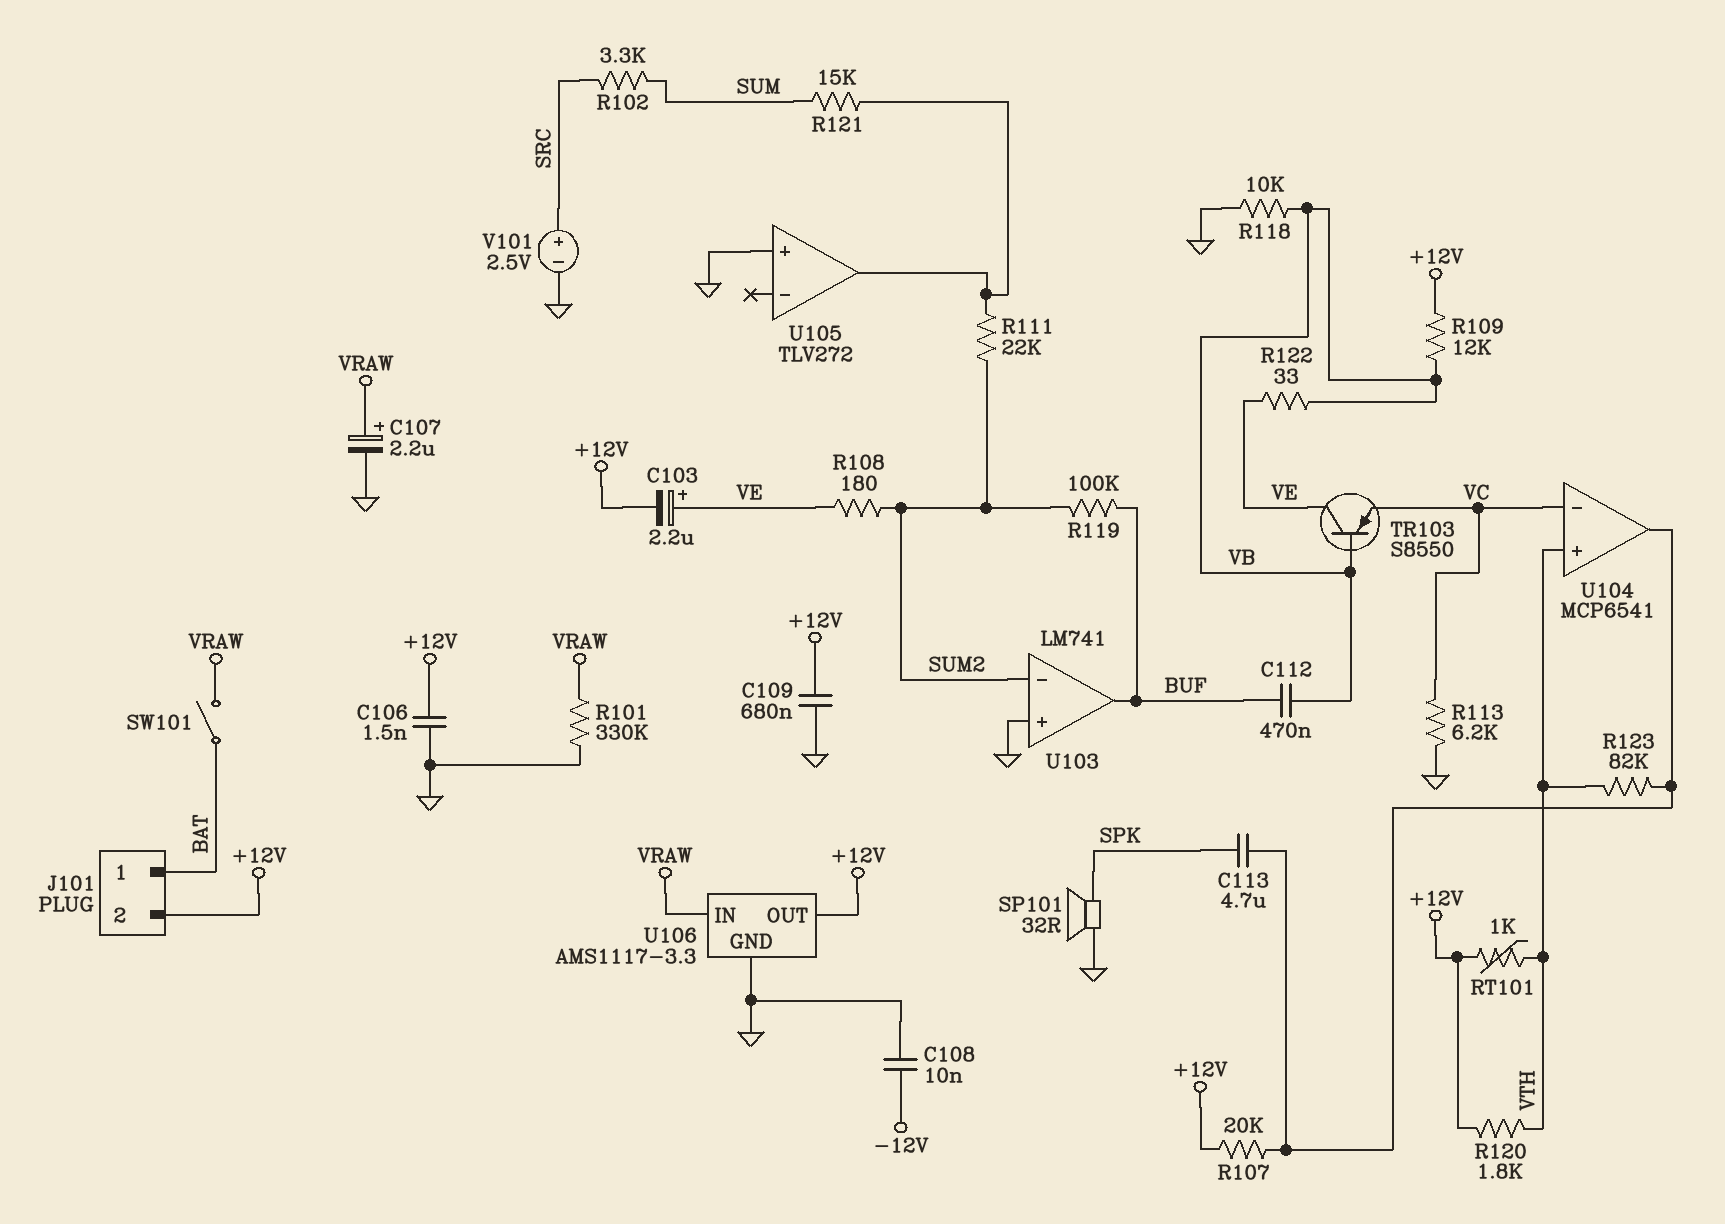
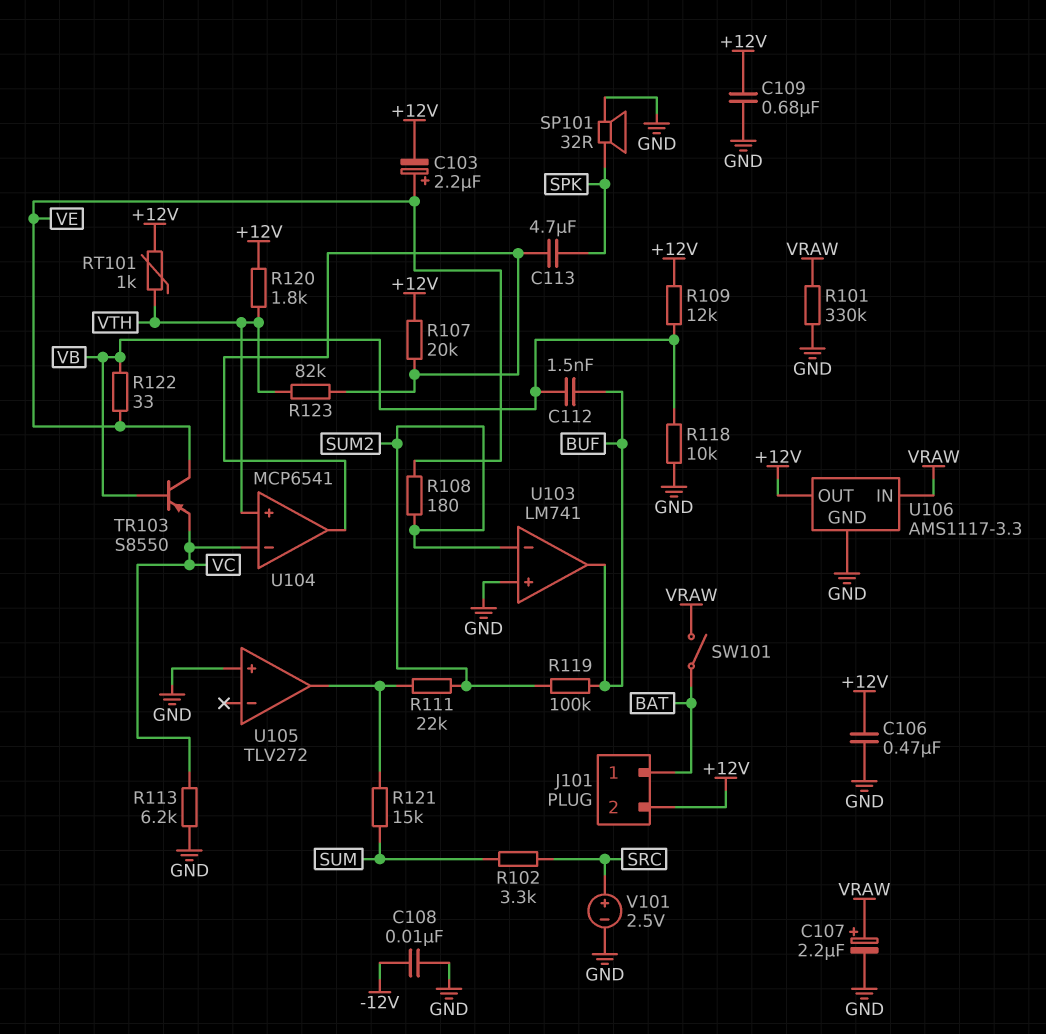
C106: 1.5nF (+12V, GND) -> 470nF (+12V, GND)
C112: 470nF (BUF, VB) -> 1.5nF (BUF, VB)

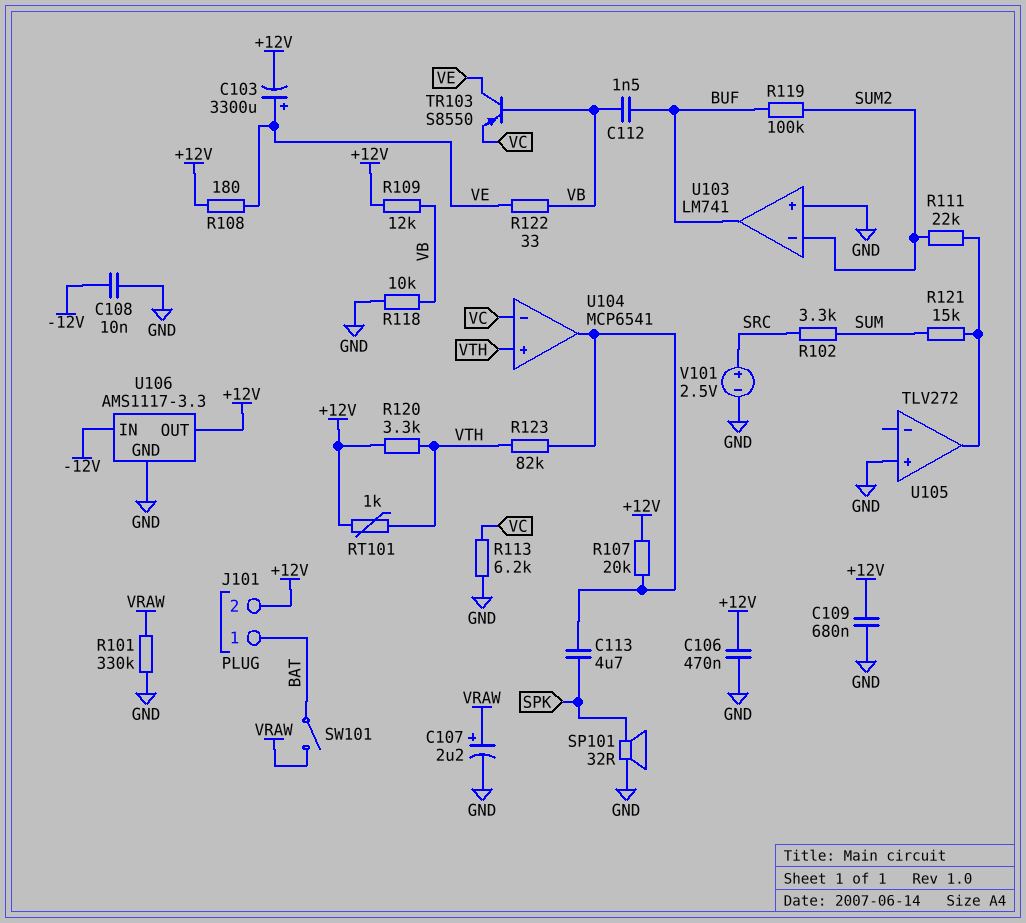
C103: 2.2uF (plus VE, minus +12V) -> 3300uF (plus VE, minus +12V)
R108: 180 (SUM2, VE) -> 180 (+12V, VE)
R120: 1.8k (+12V, VTH) -> 3.3k (+12V, VTH)
U106 pin IN: VRAW -> -12V

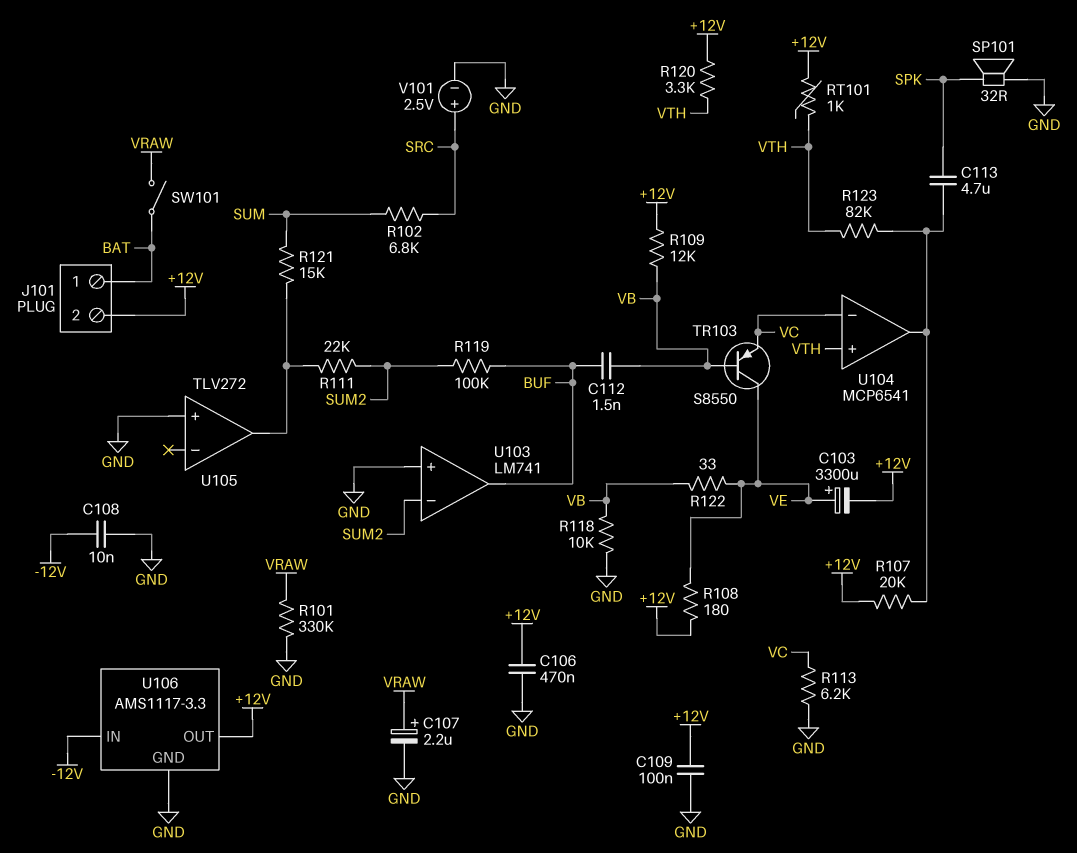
C109: 680nF (+12V, GND) -> 100nF (+12V, GND)
R102: 3.3k (SRC, SUM) -> 6.8k (SRC, SUM)

